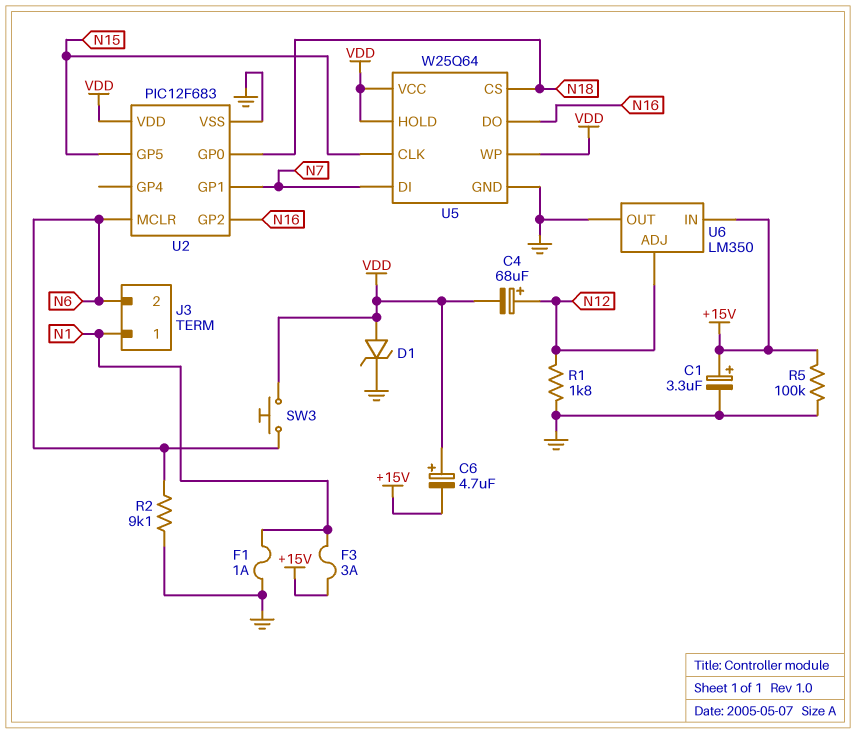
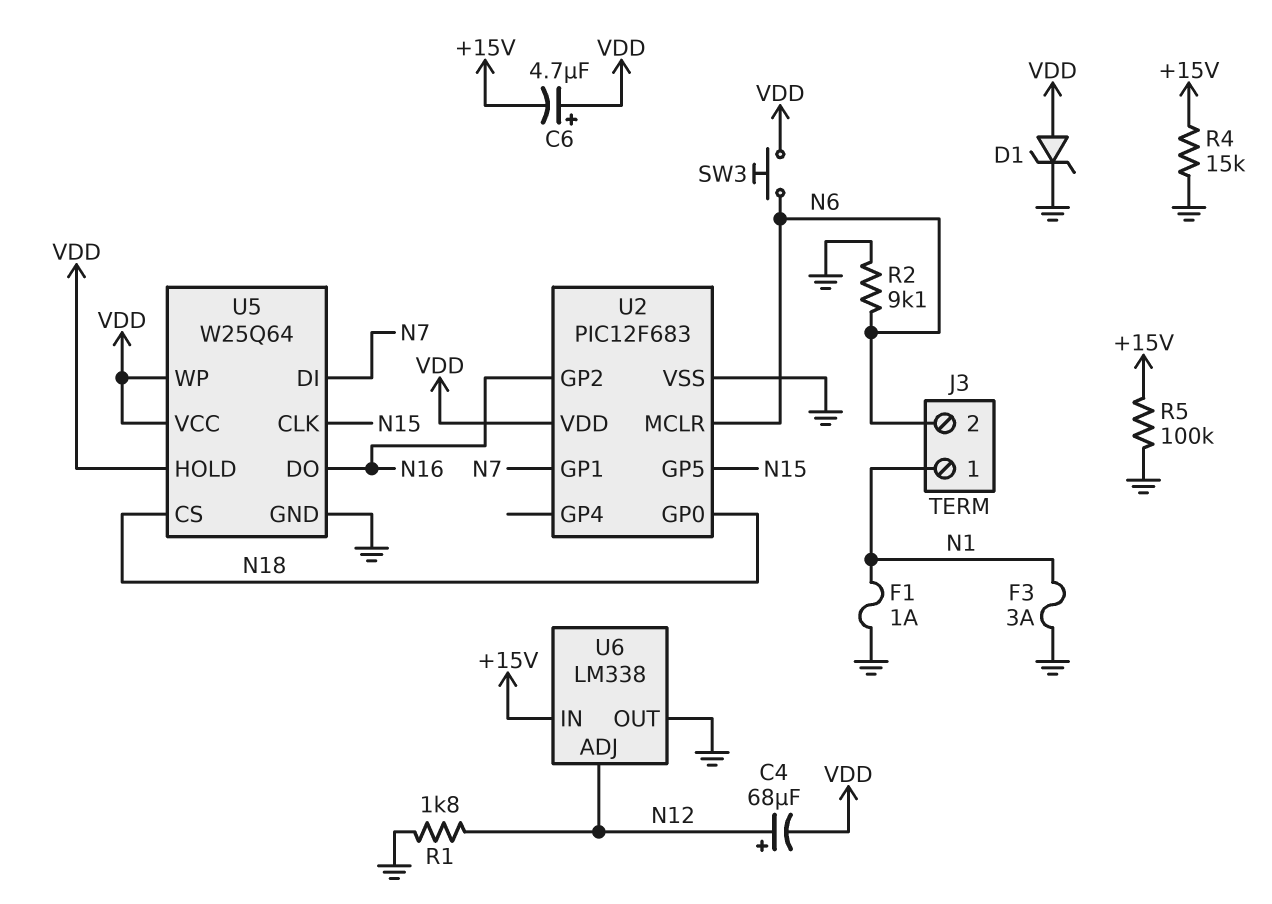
C1: 3.3uF (plus +15V, minus GND) -> none
F3: 3A (+15V, N1) -> 3A (GND, N1)
R4: none -> 15k (+15V, GND)
U6: LM350 -> LM338

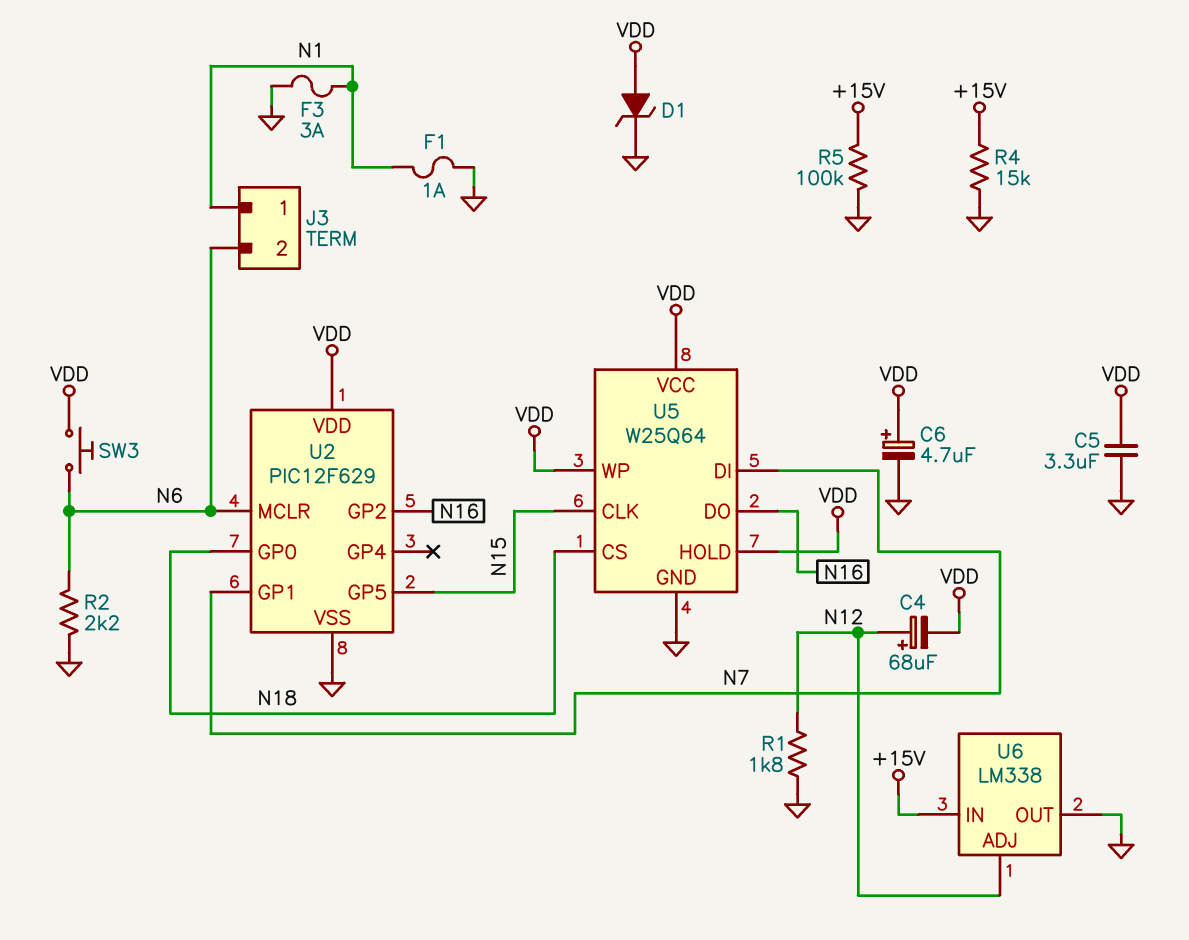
C5: none -> 3.3uF (GND, VDD)
C6: 4.7uF (plus VDD, minus +15V) -> 4.7uF (plus VDD, minus GND)
R2: 9.1k (GND, N6) -> 2.2k (GND, N6)
U2: PIC12F683 -> PIC12F629

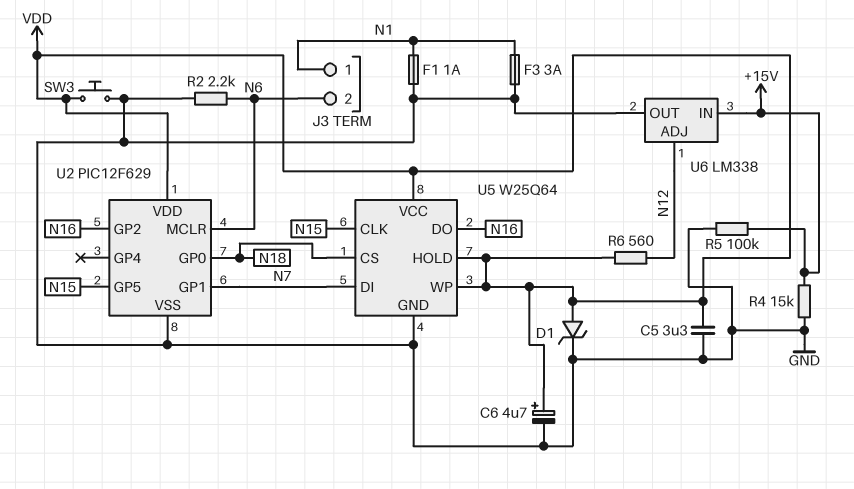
C4: 68uF (plus N12, minus VDD) -> none
R1: 1.8k (GND, N12) -> none
R6: none -> 560 (N12, VDD)
SW3: button (N6, VDD) -> button (GND, VDD)

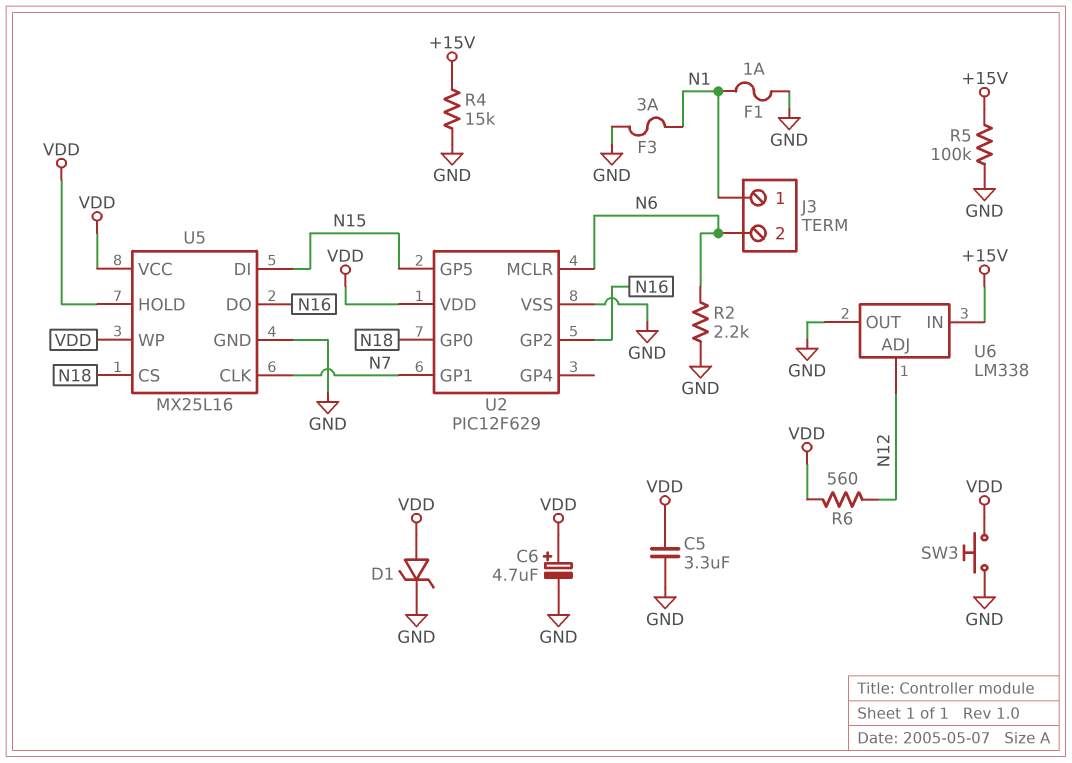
U5: W25Q64 -> MX25L16
U5 pin CLK: N15 -> N7
U5 pin DI: N7 -> N15

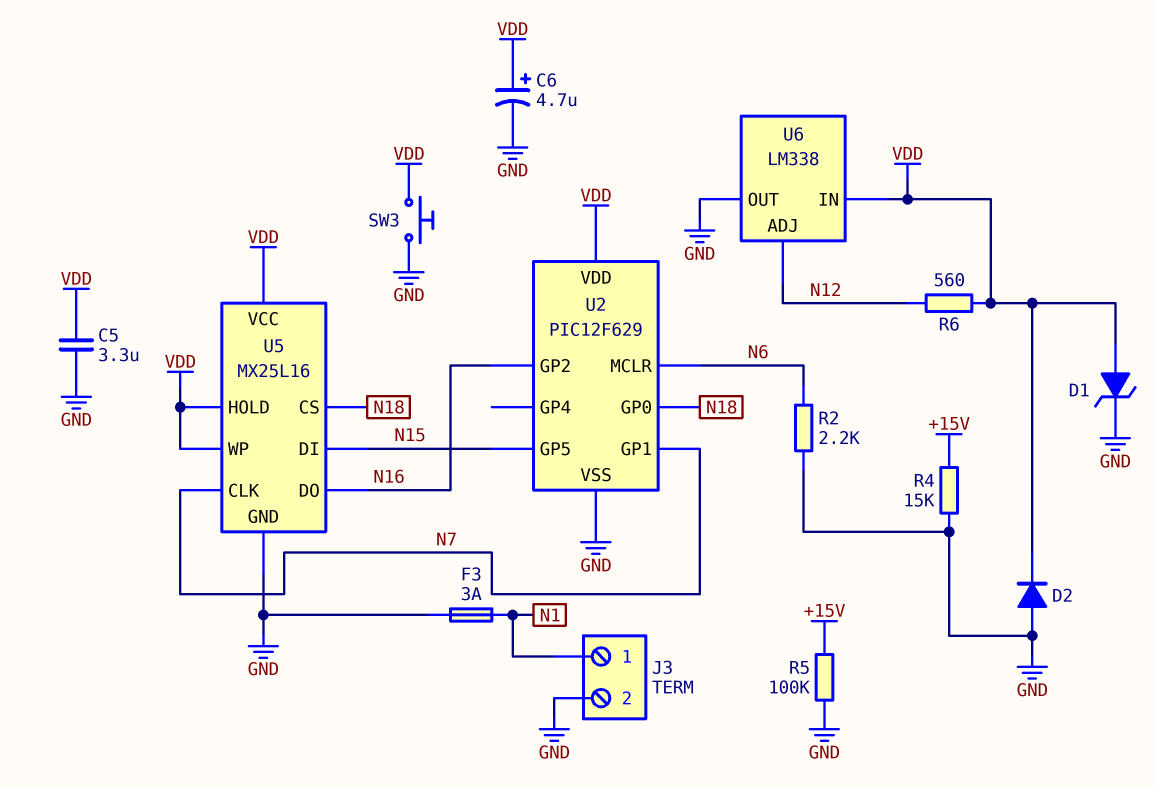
D2: none -> diode (A GND, K VDD)
F1: 1A (GND, N1) -> none
J3 pin 2: N6 -> GND
U6 pin IN: +15V -> VDD

